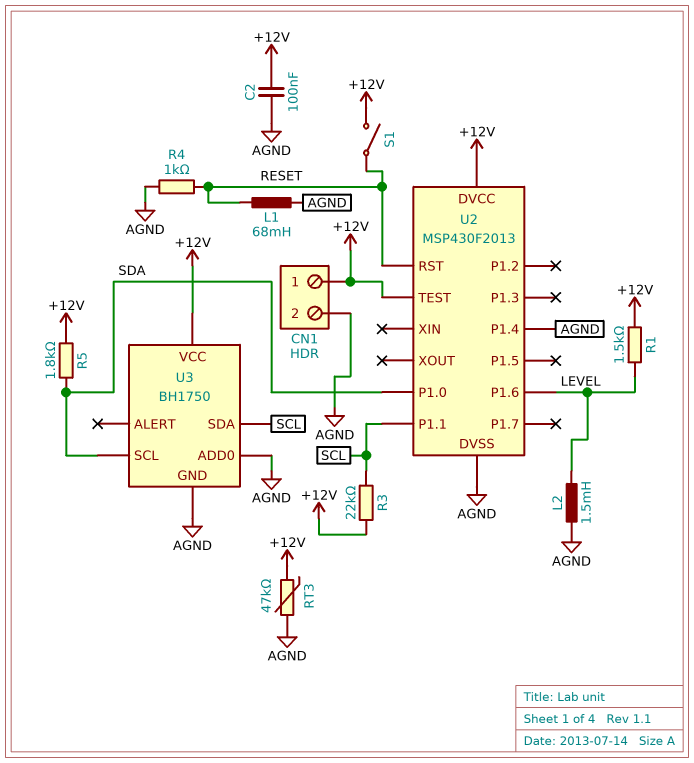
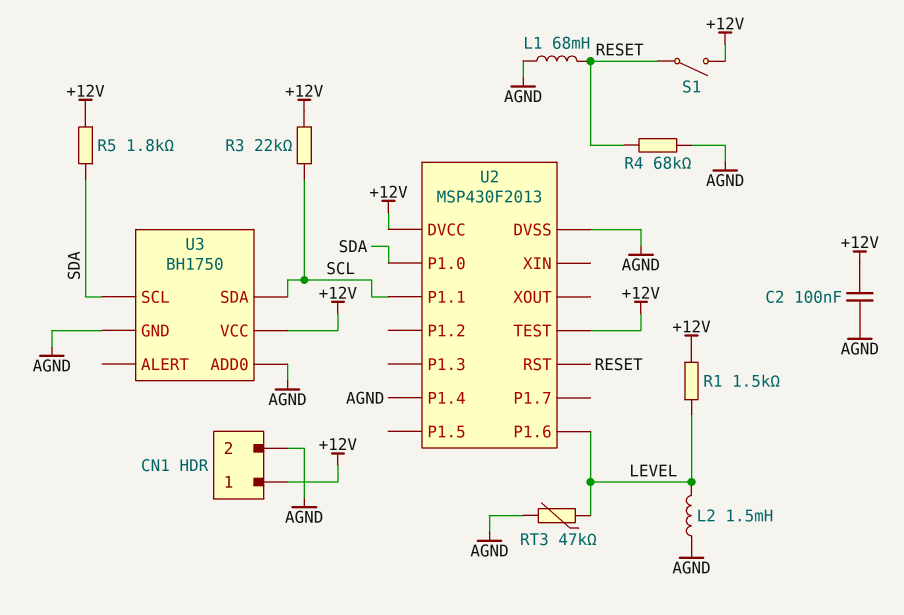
R4: 1k (AGND, RESET) -> 68k (AGND, RESET)
RT3: 47k (+12V, AGND) -> 47k (AGND, LEVEL)

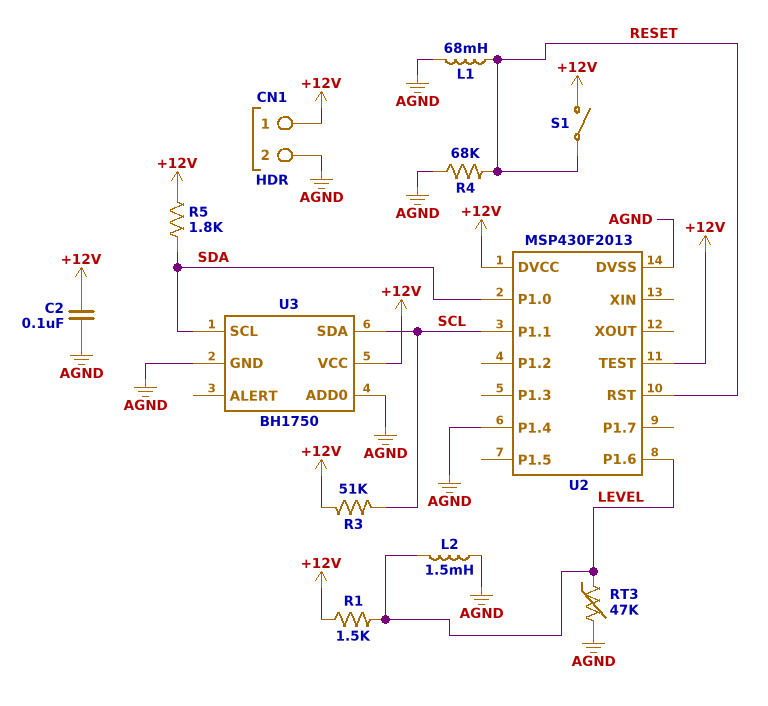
R3: 22k (+12V, SCL) -> 51k (+12V, SCL)

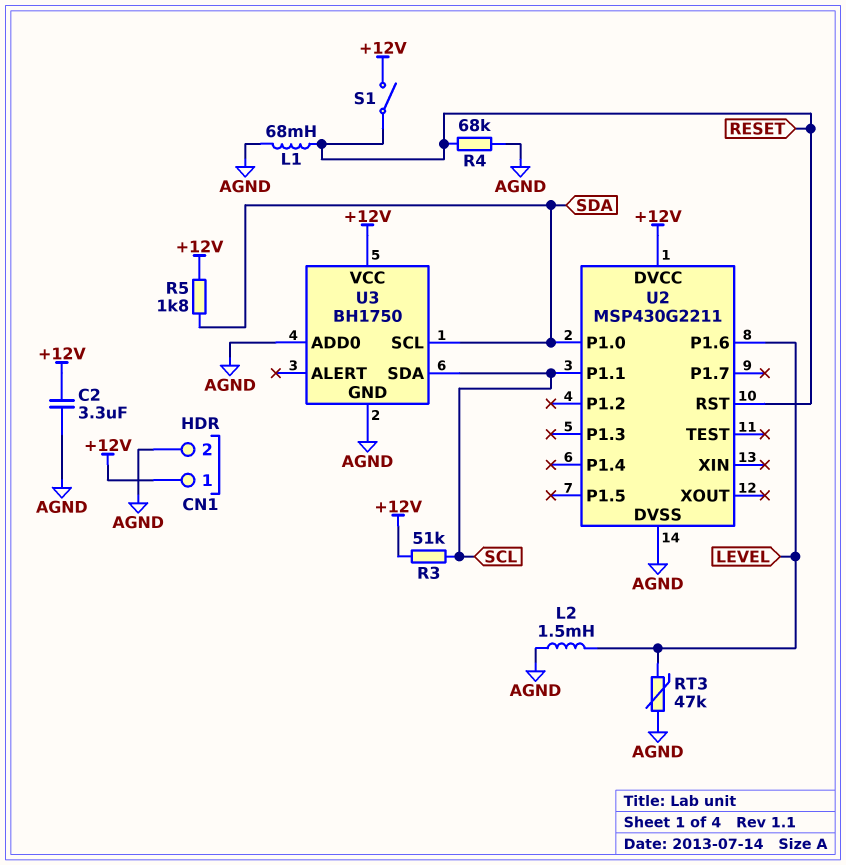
C2: 100nF (+12V, AGND) -> 3.3uF (+12V, AGND)
R1: 1.5k (+12V, LEVEL) -> none
U2: MSP430F2013 -> MSP430G2211
U2 pin P1.4: AGND -> none
U2 pin TEST: +12V -> none

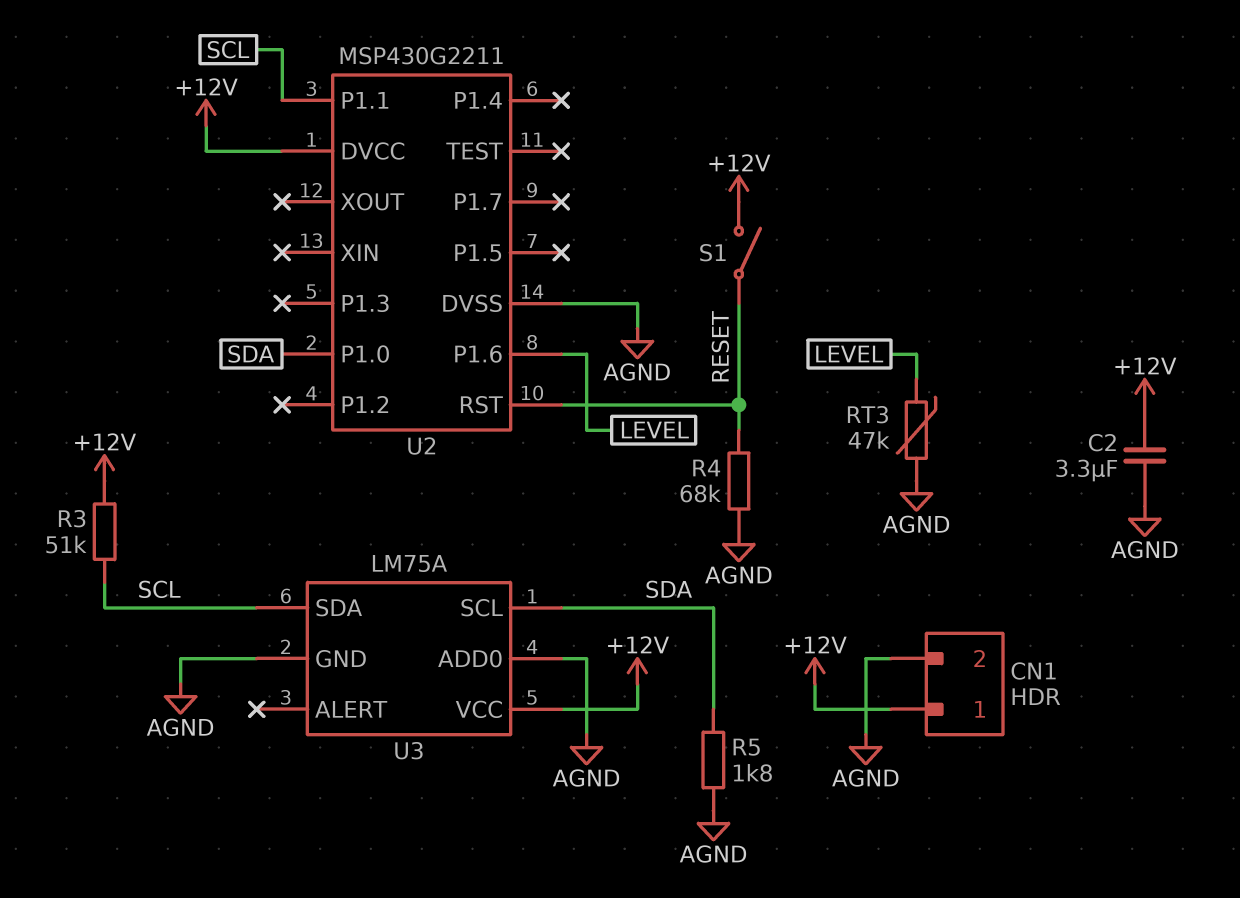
L1: 68mH (AGND, RESET) -> none
L2: 1.5mH (AGND, LEVEL) -> none
R5: 1.8k (+12V, SDA) -> 1.8k (AGND, SDA)
U3: BH1750 -> LM75A

